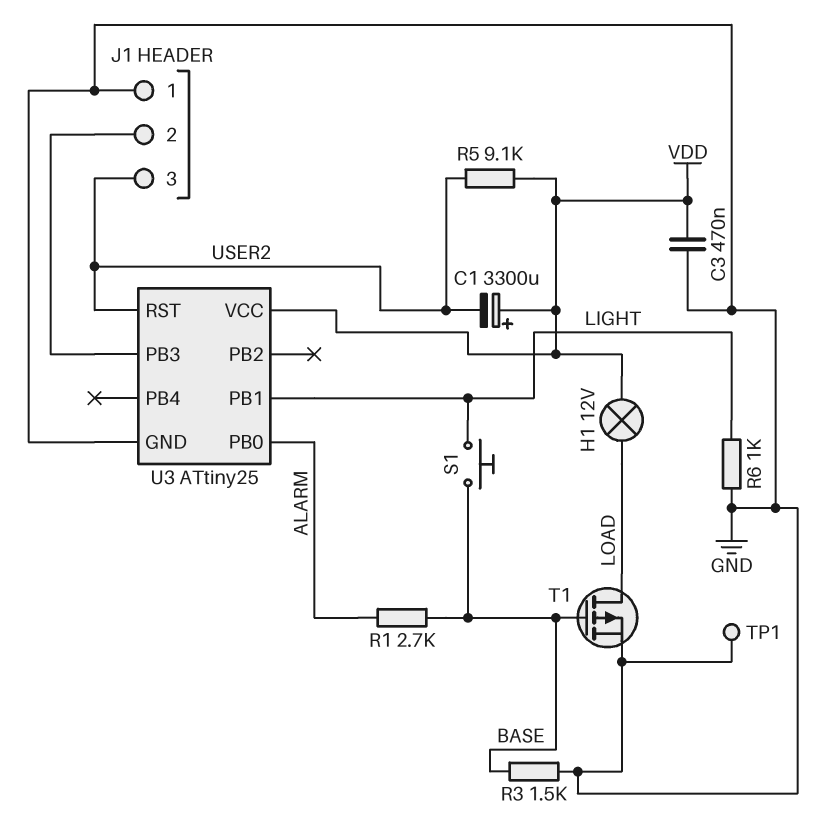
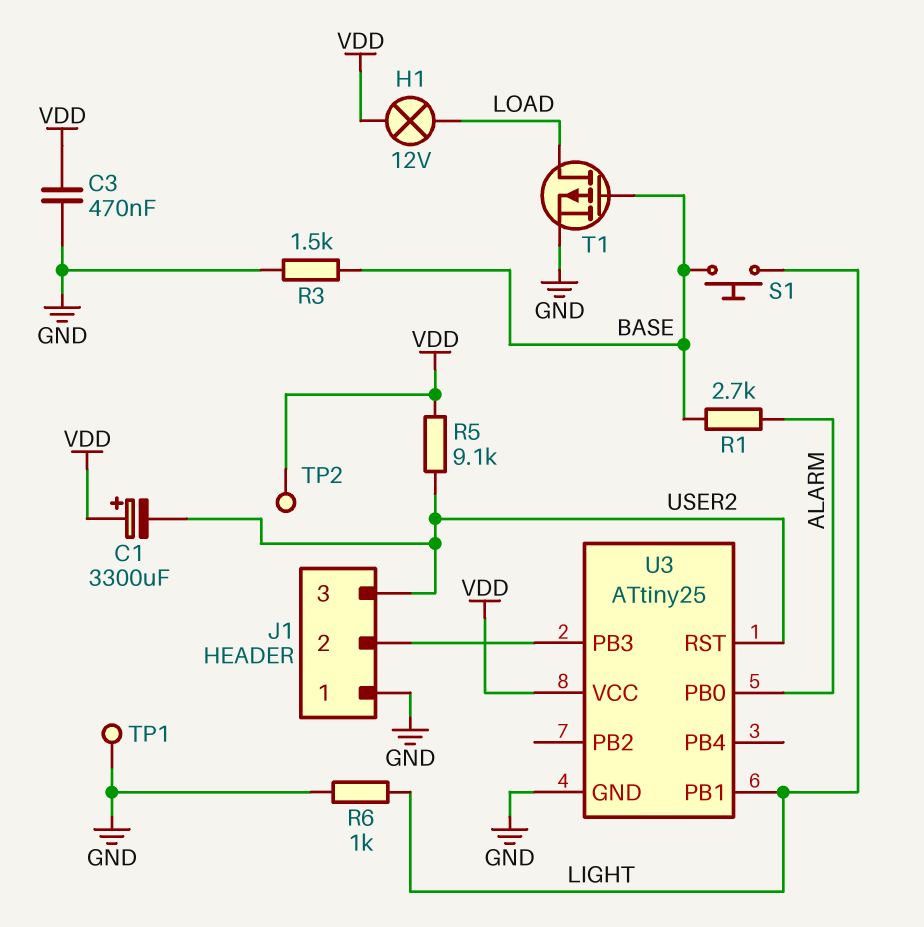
TP2: none -> test point (VDD)

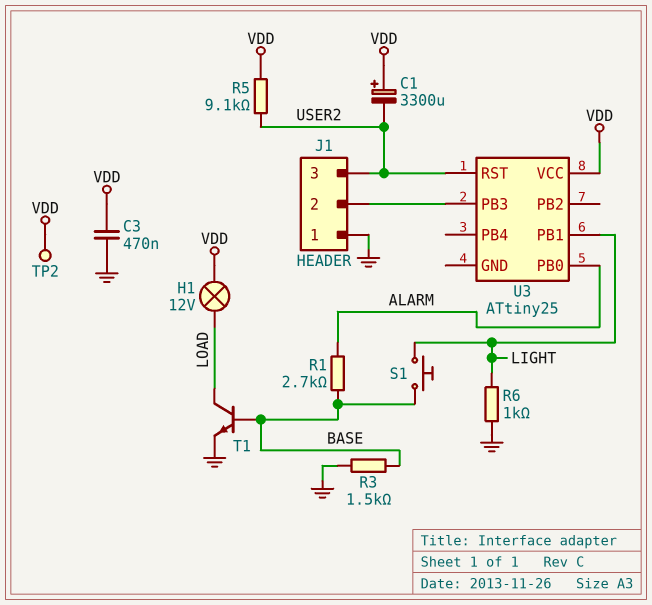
T1: PMOS (G BASE, D LOAD, S GND) -> NPN (B BASE, C LOAD, E GND)
TP1: test point (GND) -> none
U3 pin GND: GND -> none

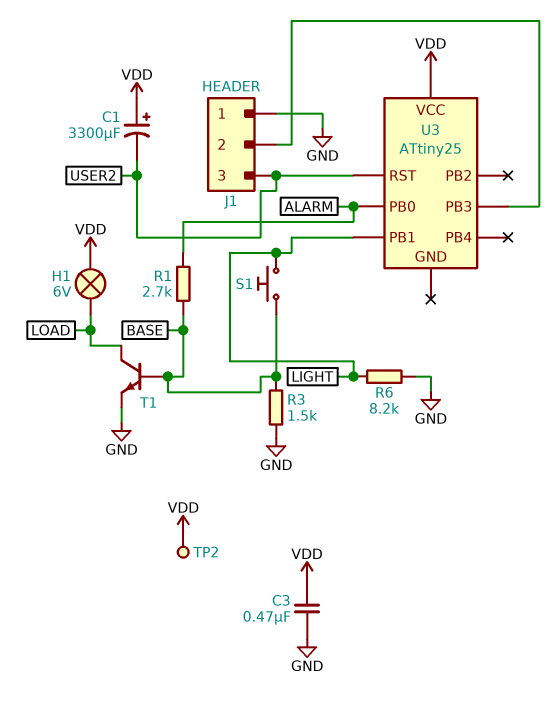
H1: lamp 12V (LOAD, VDD) -> lamp 6V (LOAD, VDD)
R5: 9.1k (USER2, VDD) -> none
R6: 1k (GND, LIGHT) -> 8.2k (GND, LIGHT)

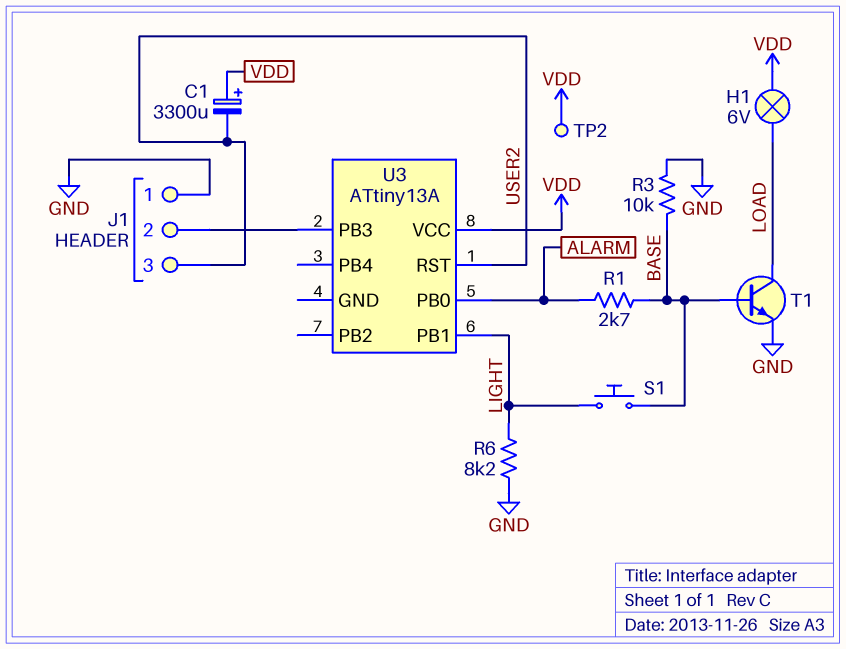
C3: 470nF (GND, VDD) -> none
R3: 1.5k (BASE, GND) -> 10k (BASE, GND)
U3: ATtiny25 -> ATtiny13A

